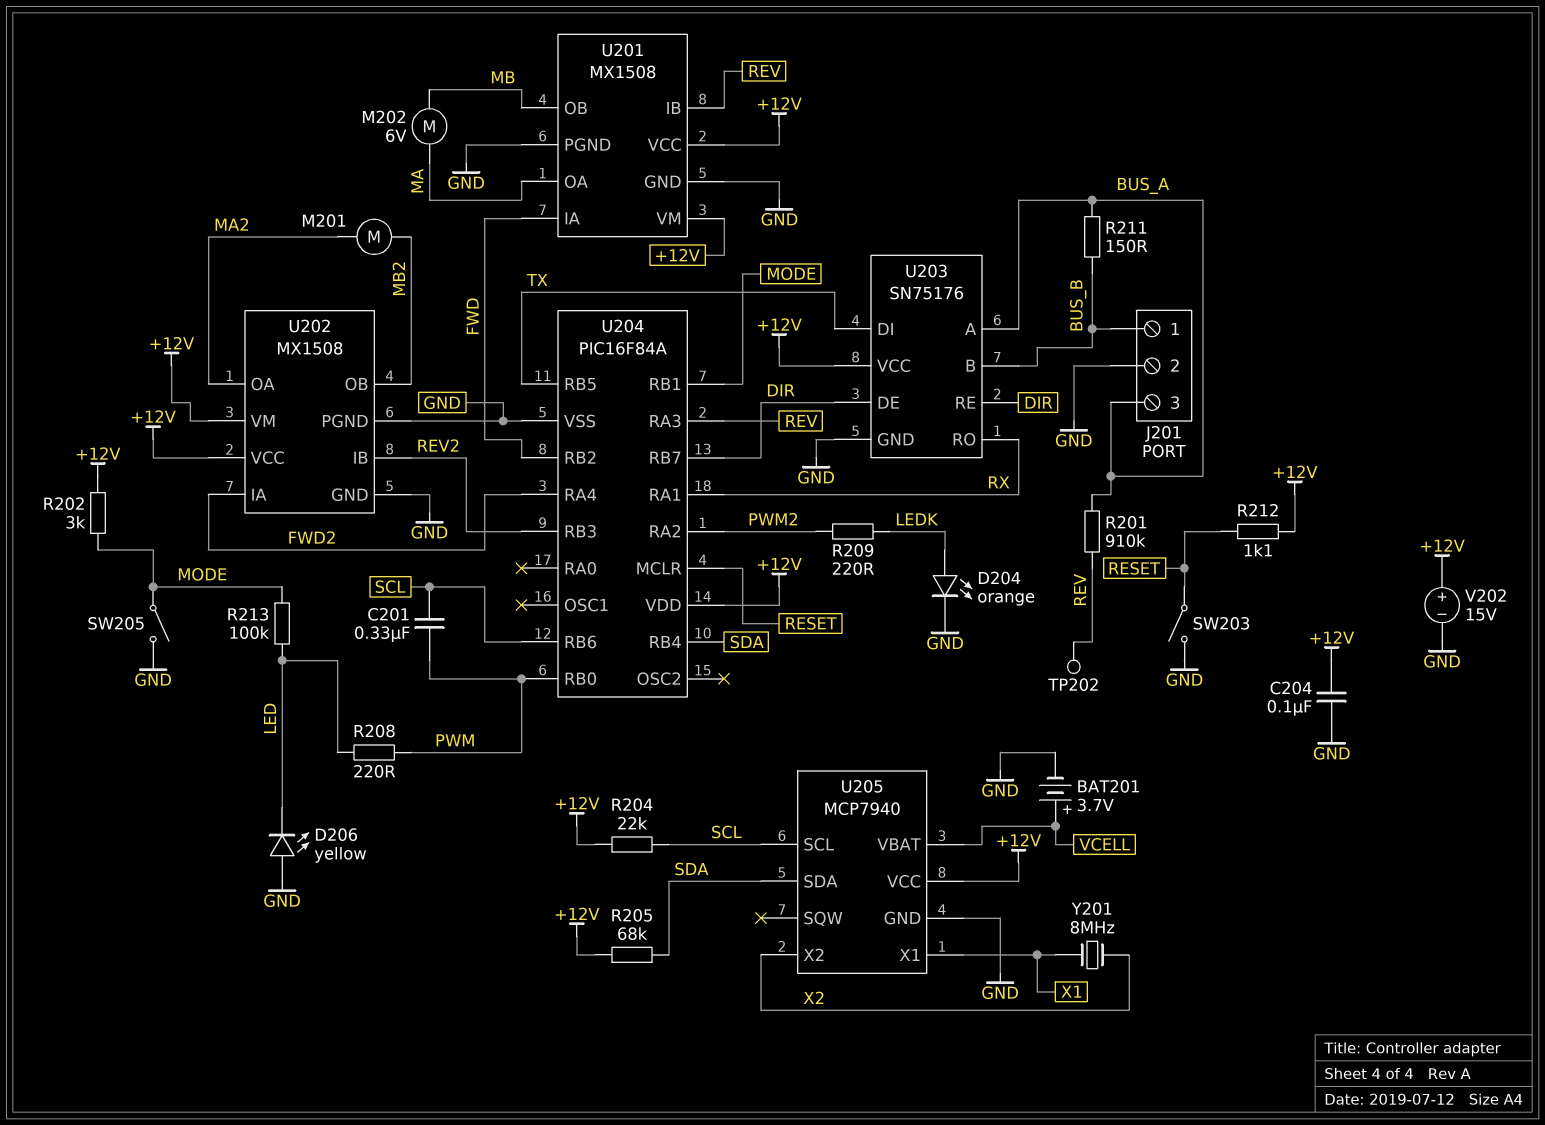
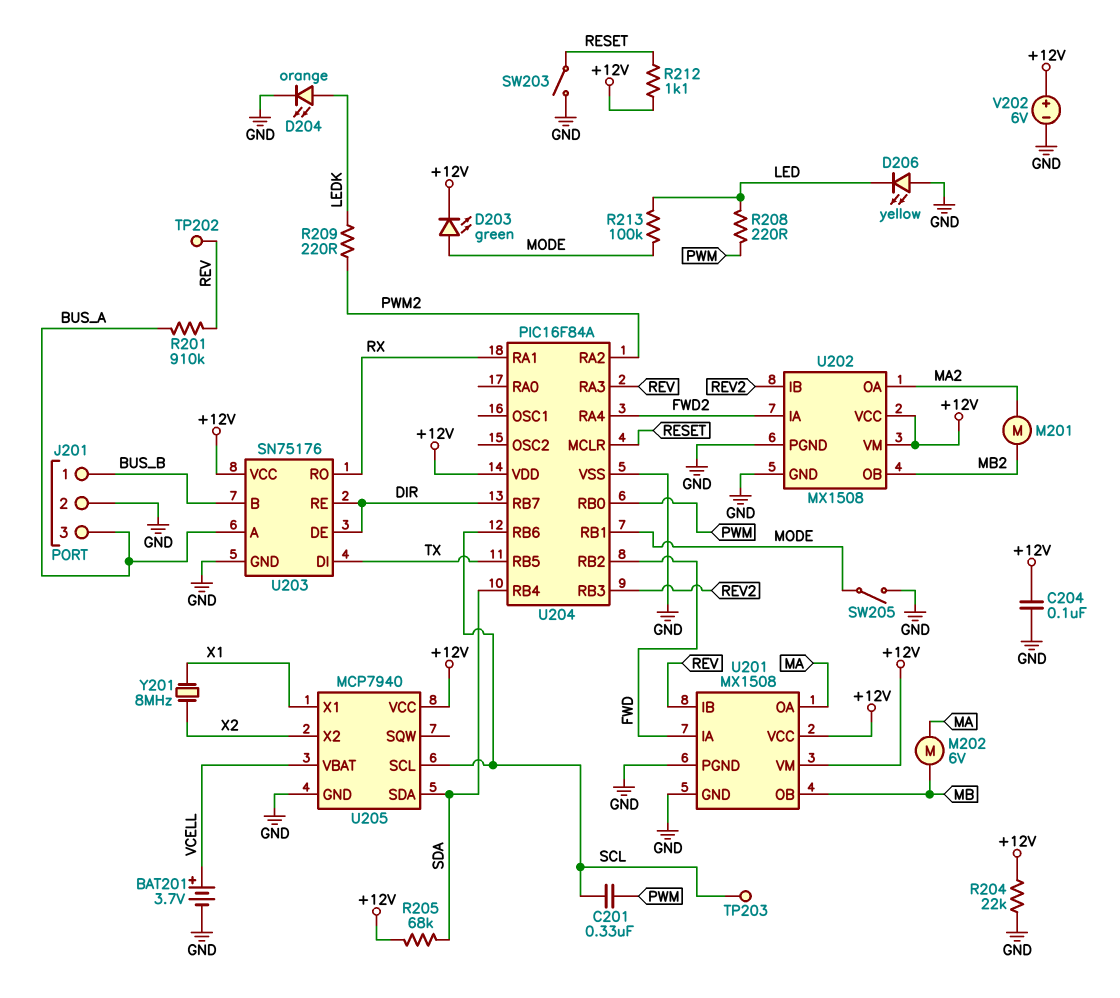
D203: none -> LED green (A MODE, K +12V)
R202: 3k (+12V, MODE) -> none
R204: 22k (+12V, SCL) -> 22k (+12V, GND)
R211: 150 (BUS_A, BUS_B) -> none
TP203: none -> test point (SCL)
V202: 15V (plus +12V, minus GND) -> 6V (plus +12V, minus GND)

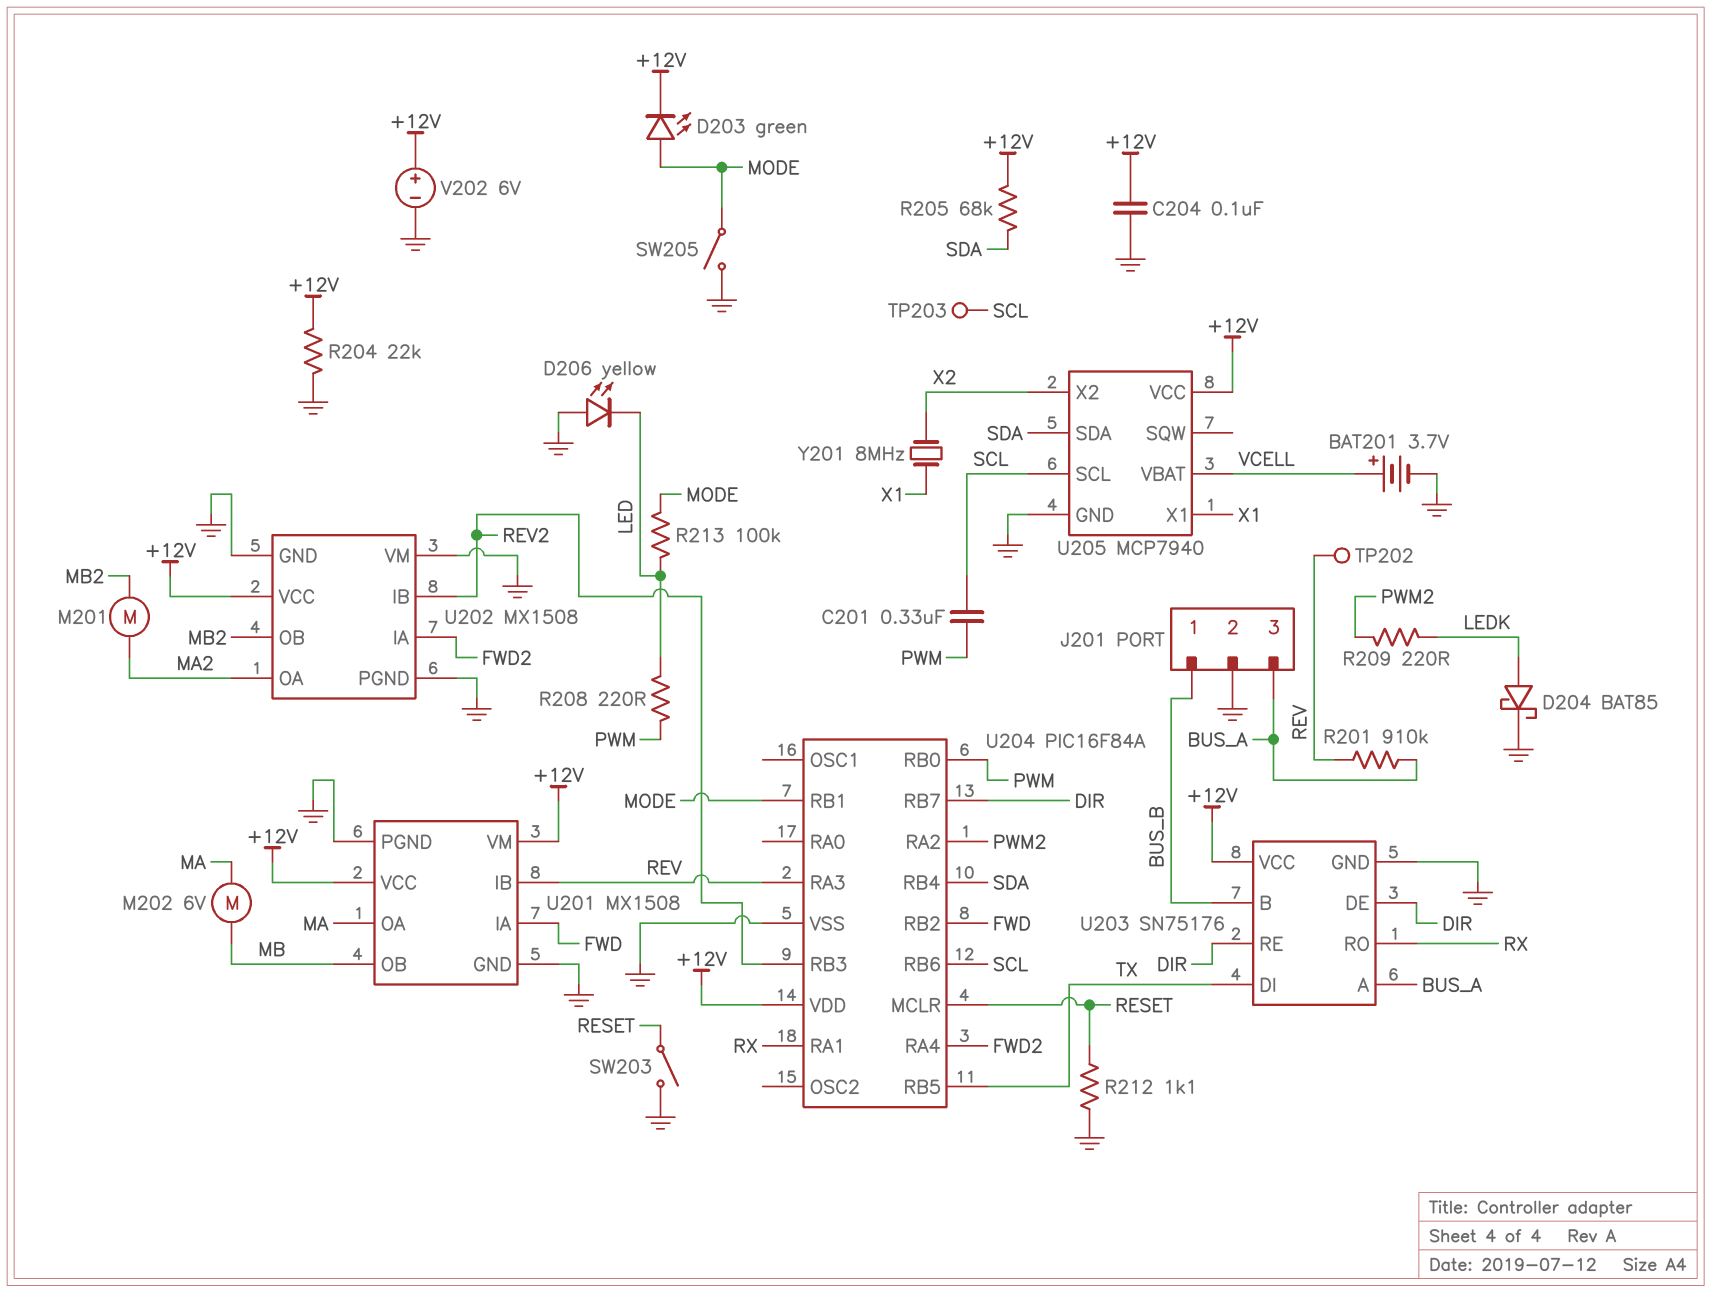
D204: LED orange (A LEDK, K GND) -> schottky BAT85 (A LEDK, K GND)
R212: 1.1k (+12V, RESET) -> 1.1k (GND, RESET)
U202 pin VM: +12V -> GND

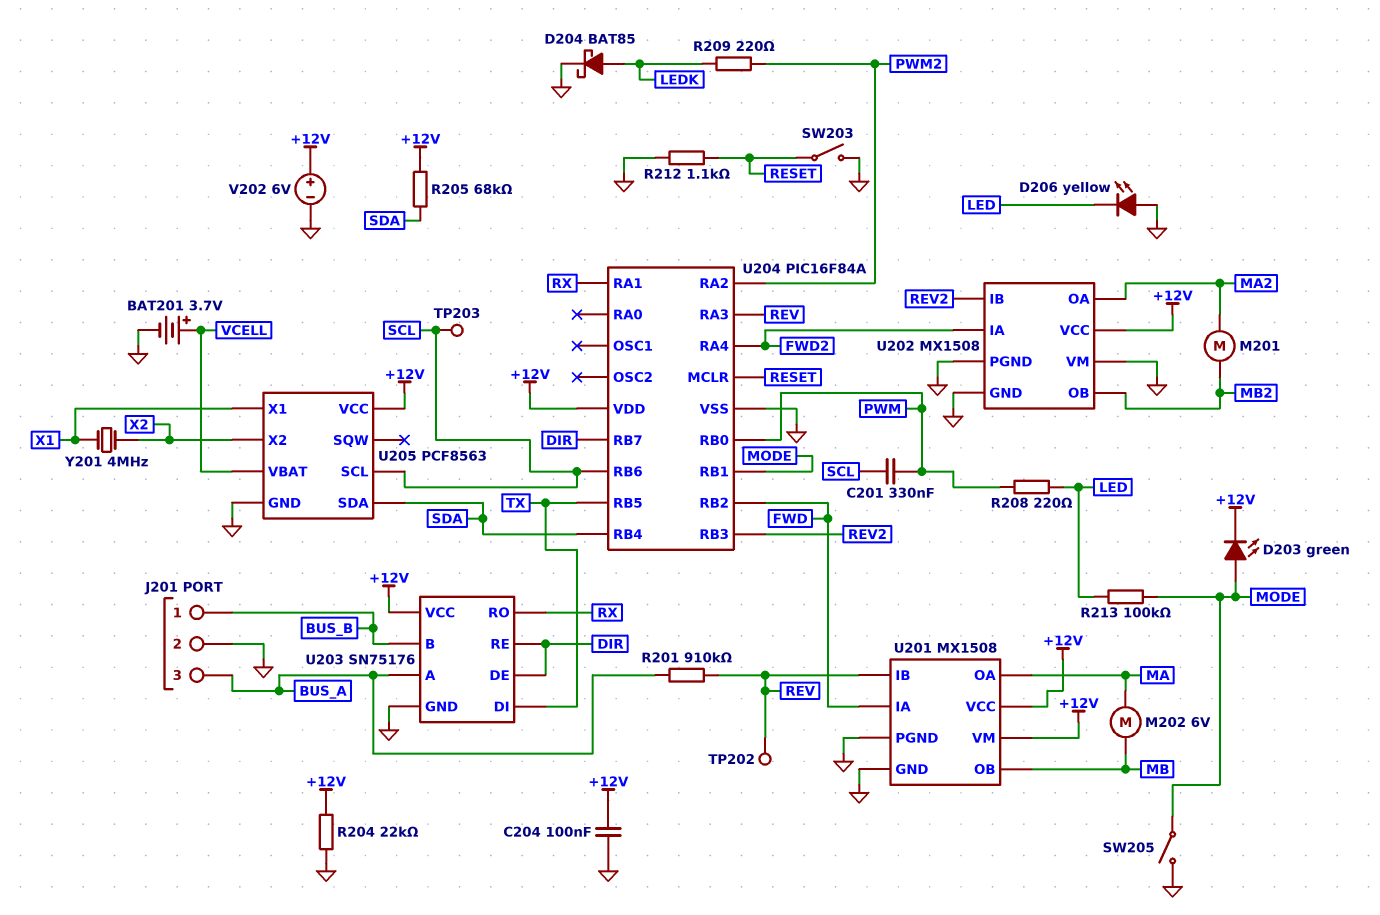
U205: MCP7940 -> PCF8563
Y201: 8MHz (X1, X2) -> 4MHz (X1, X2)

